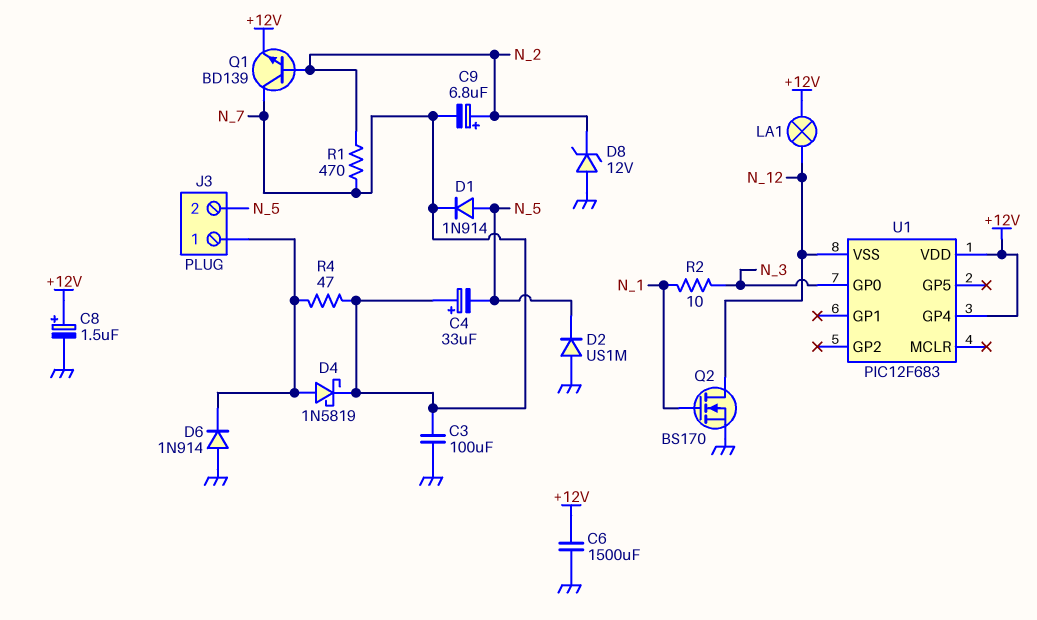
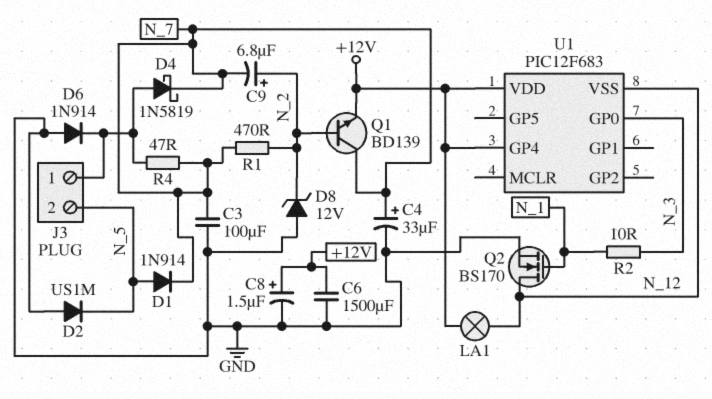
C4: 33uF (plus N_7, minus N_5) -> 33uF (plus N_7, minus GND)

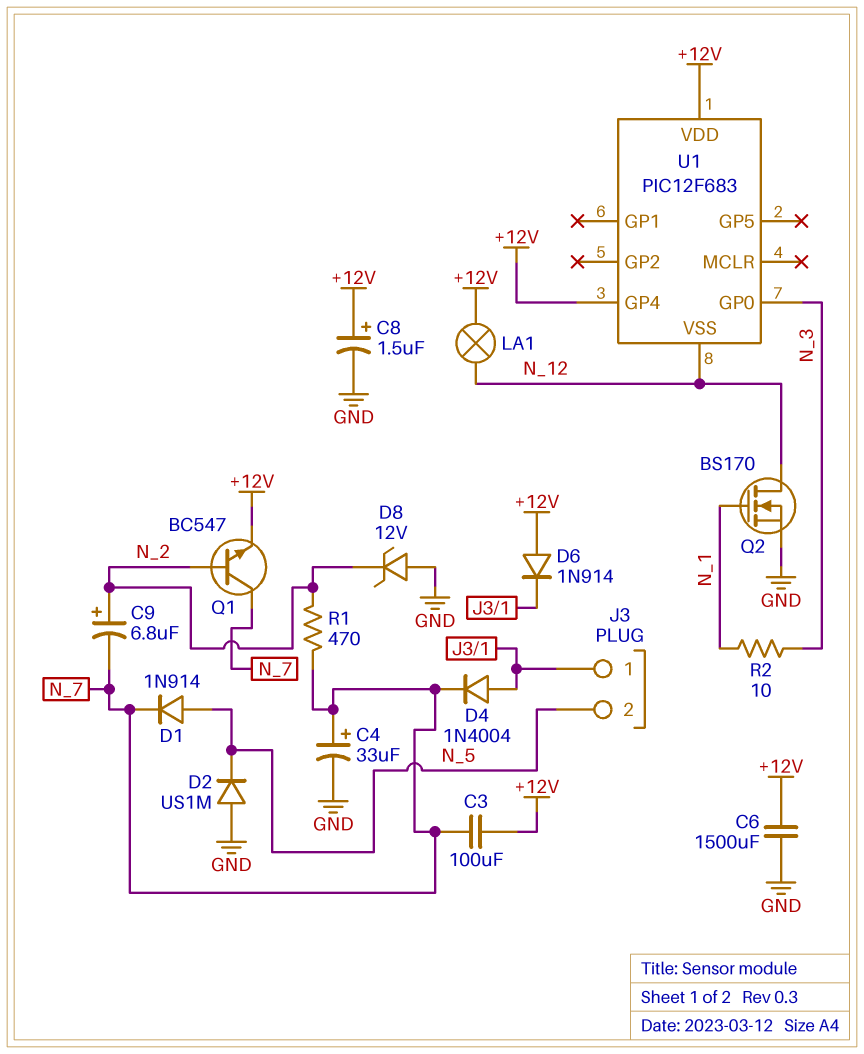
C3: 100uF (GND, N_7) -> 100uF (+12V, N_7)
D4: schottky 1N5819 (A J3/1, K N_7) -> diode 1N4004 (A J3/1, K N_7)
D6: diode 1N914 (A GND, K J3/1) -> diode 1N914 (A +12V, K J3/1)
Q1: NPN BD139 (B N_2, C N_7, E +12V) -> NPN BC547 (B N_2, C N_7, E +12V)
R4: 47 (J3/1, N_7) -> none

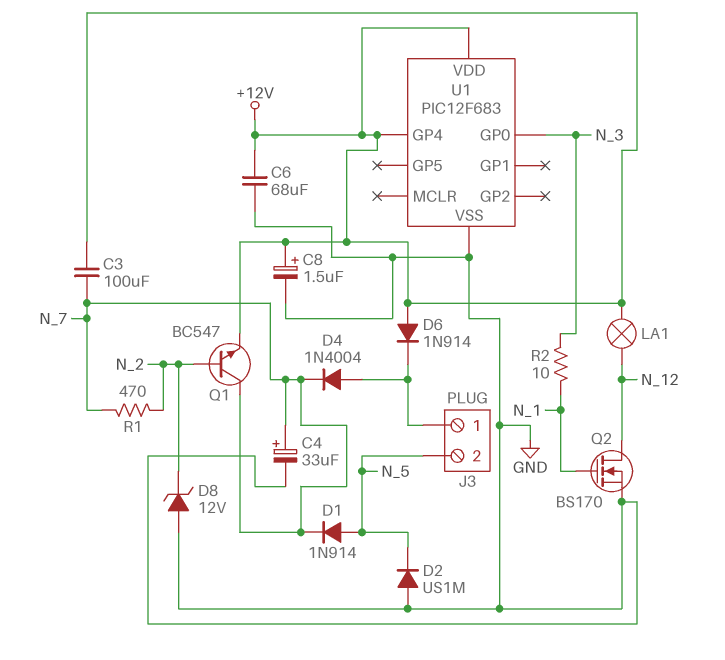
C6: 1500uF (+12V, GND) -> 68uF (+12V, GND)
C9: 6.8uF (plus N_2, minus N_7) -> none
U1 pin VSS: N_12 -> GND

